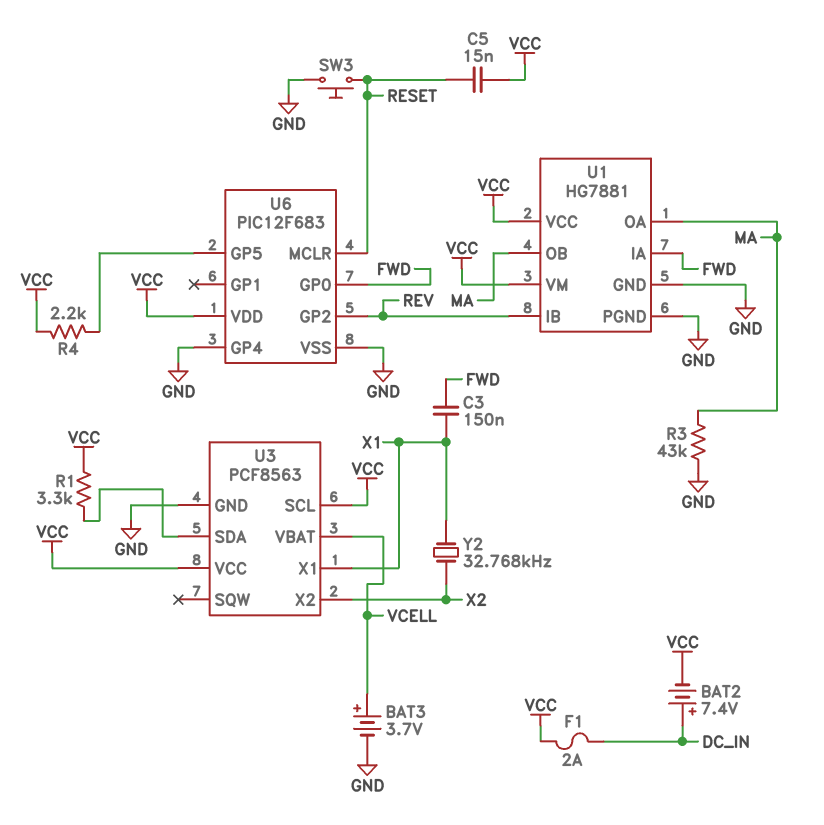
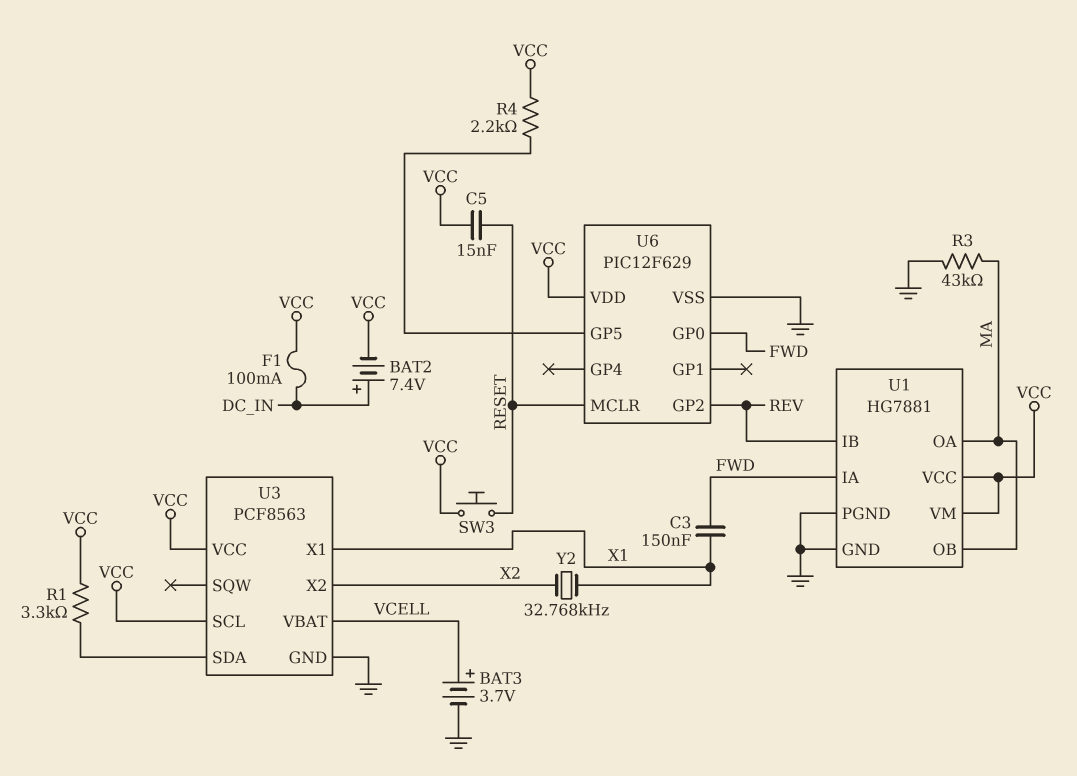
F1: 2A (DC_IN, VCC) -> 100mA (DC_IN, VCC)
SW3: button (GND, RESET) -> button (RESET, VCC)
U6: PIC12F683 -> PIC12F629
U6 pin GP4: GND -> none

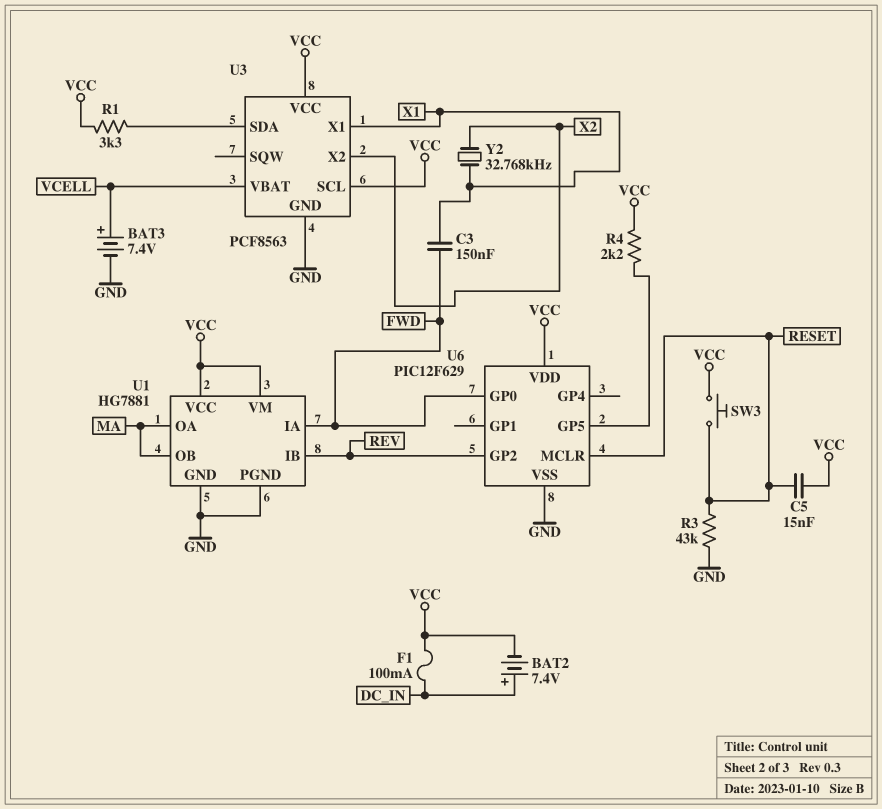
BAT3: 3.7V (plus VCELL, minus GND) -> 7.4V (plus VCELL, minus GND)
R3: 43k (GND, MA) -> 43k (GND, RESET)

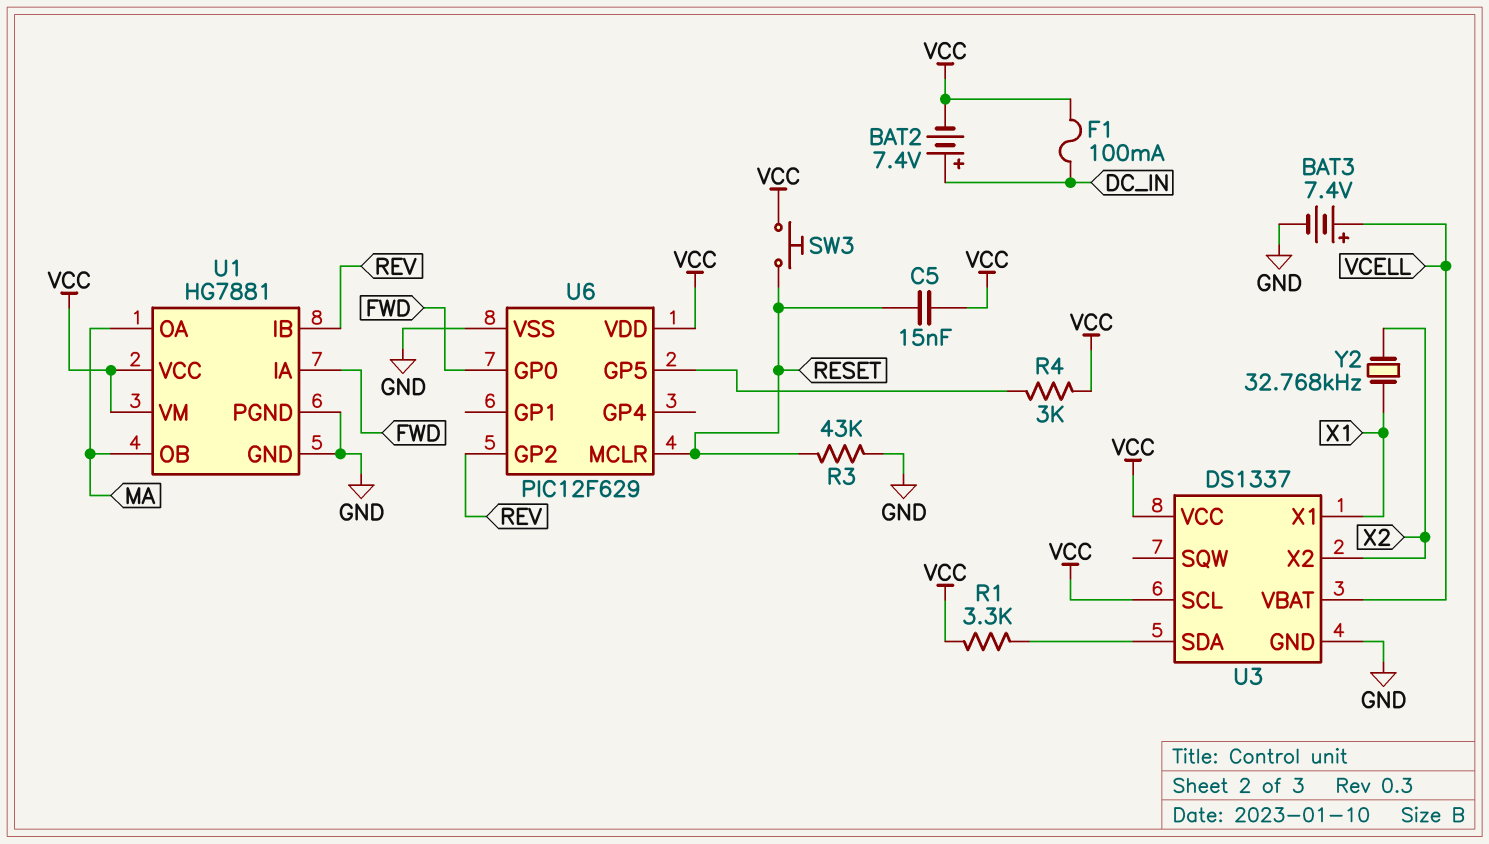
C3: 150nF (FWD, X1) -> none
R4: 2.2k (U6/GP5, VCC) -> 3k (U6/GP5, VCC)
U3: PCF8563 -> DS1337

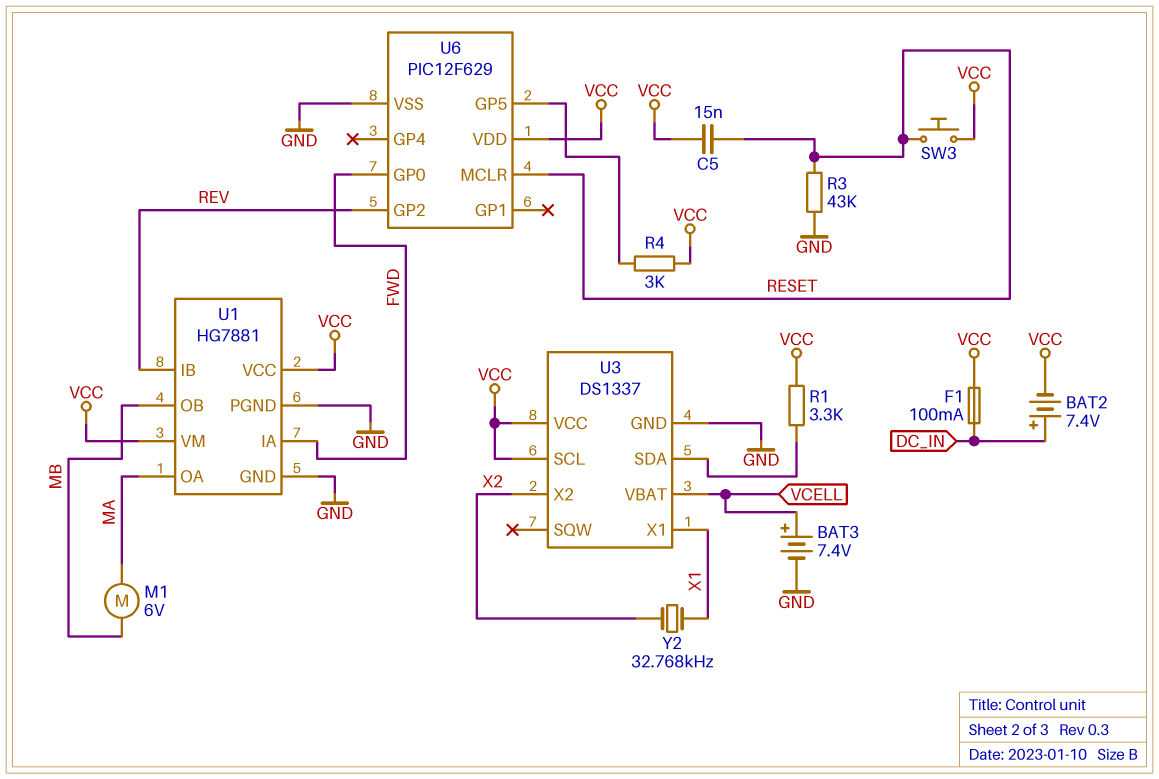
M1: none -> motor 6V (MA, MB)
U1 pin OB: MA -> MB

